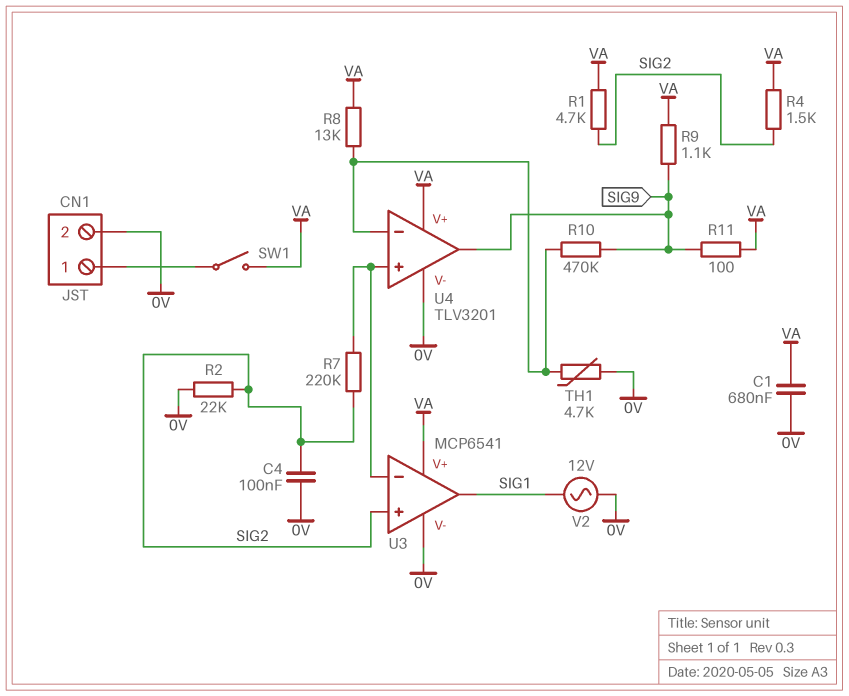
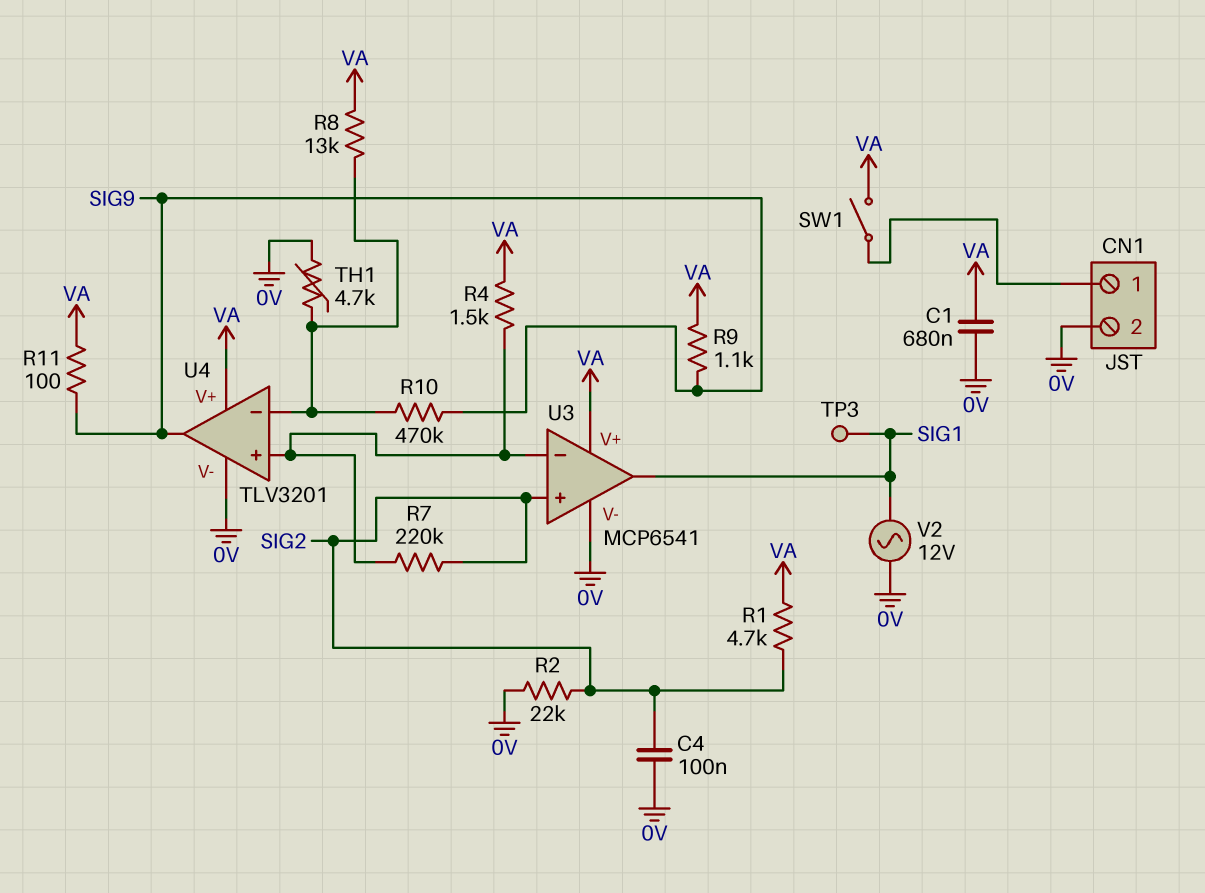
R4: 1.5k (SIG2, VA) -> 1.5k (U3/in-, VA)
TP3: none -> test point (SIG1)

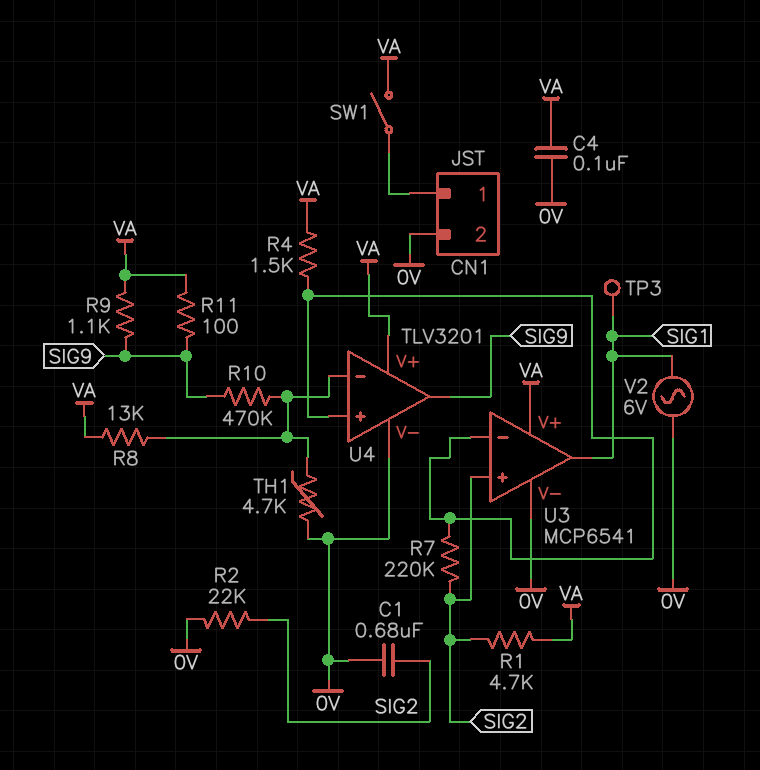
C1: 680nF (0V, VA) -> 680nF (0V, SIG2)
C4: 100nF (0V, SIG2) -> 100nF (0V, VA)
V2: AC 12V (0V, SIG1) -> AC 6V (0V, SIG1)

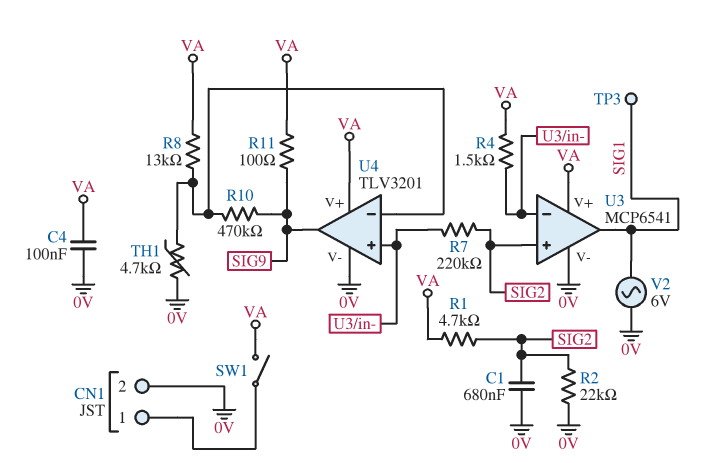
R9: 1.1k (SIG9, VA) -> none

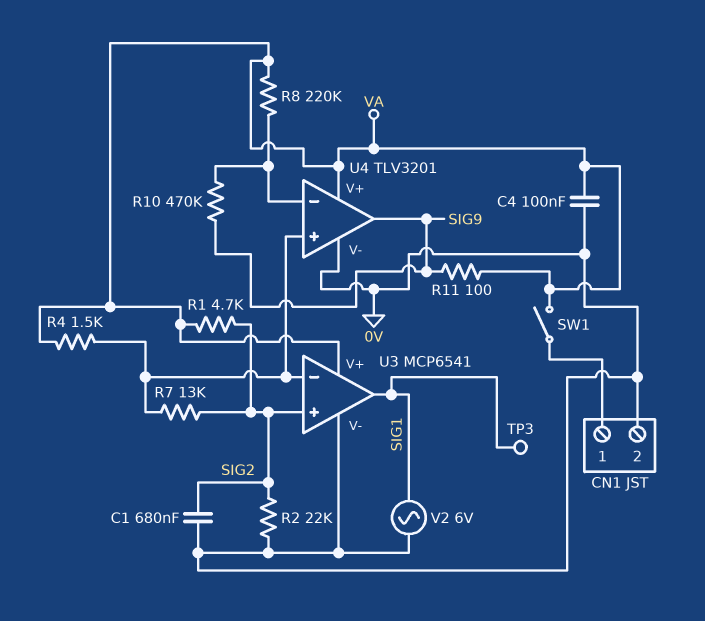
R7: 220k (SIG2, U3/in-) -> 13k (SIG2, U3/in-)
R8: 13k (U4/in-, VA) -> 220k (U4/in-, VA)
TH1: 4.7k (0V, U4/in-) -> none

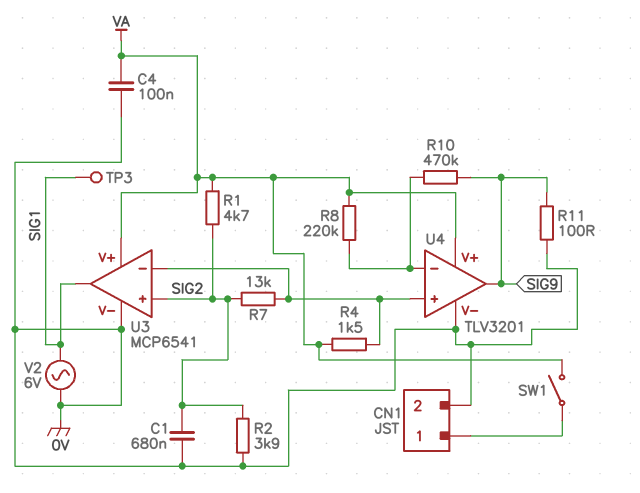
R2: 22k (0V, SIG2) -> 3.9k (0V, SIG2)
R11: 100 (SIG9, VA) -> 100 (0V, SIG9)

